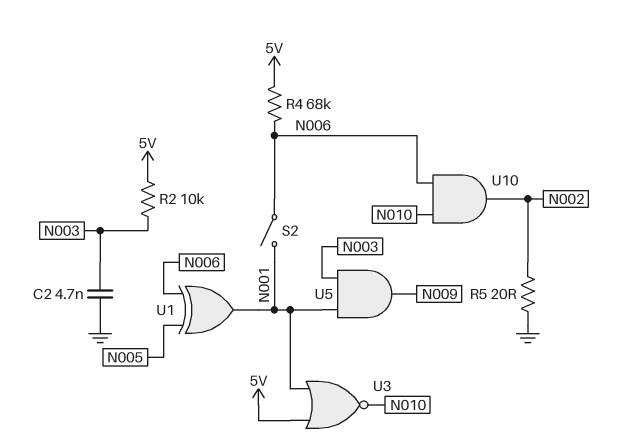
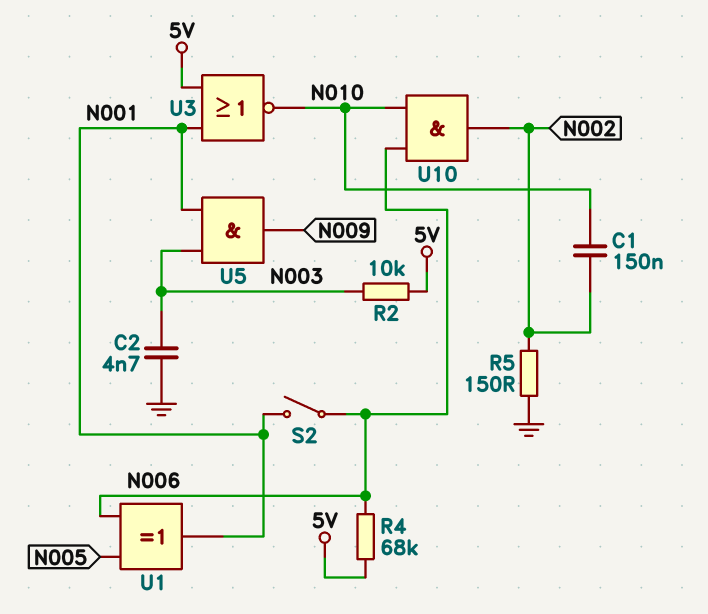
C1: none -> 150nF (N002, N010)
R5: 20 (GND, N002) -> 150 (GND, N002)

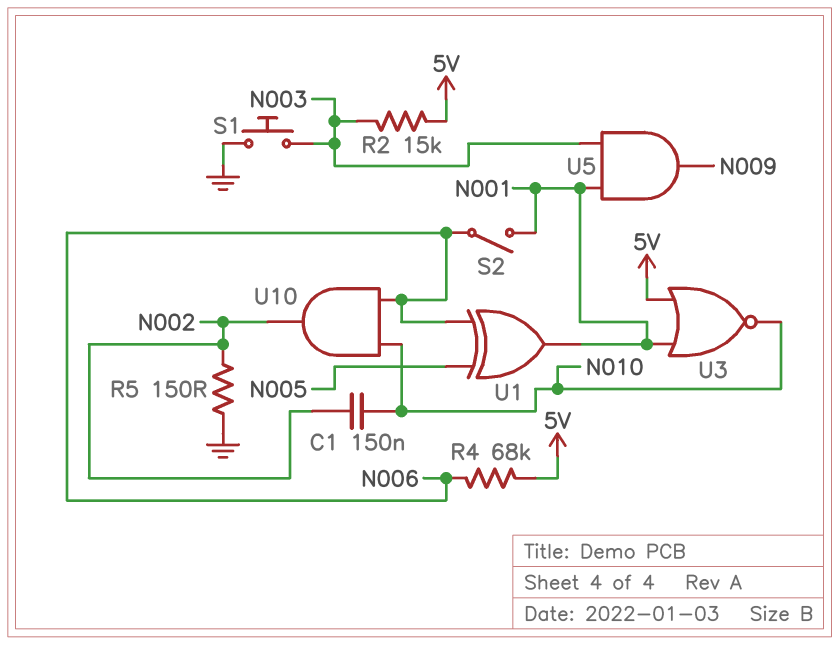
C2: 4.7nF (GND, N003) -> none
R2: 10k (5V, N003) -> 15k (5V, N003)
S1: none -> button (GND, N003)

